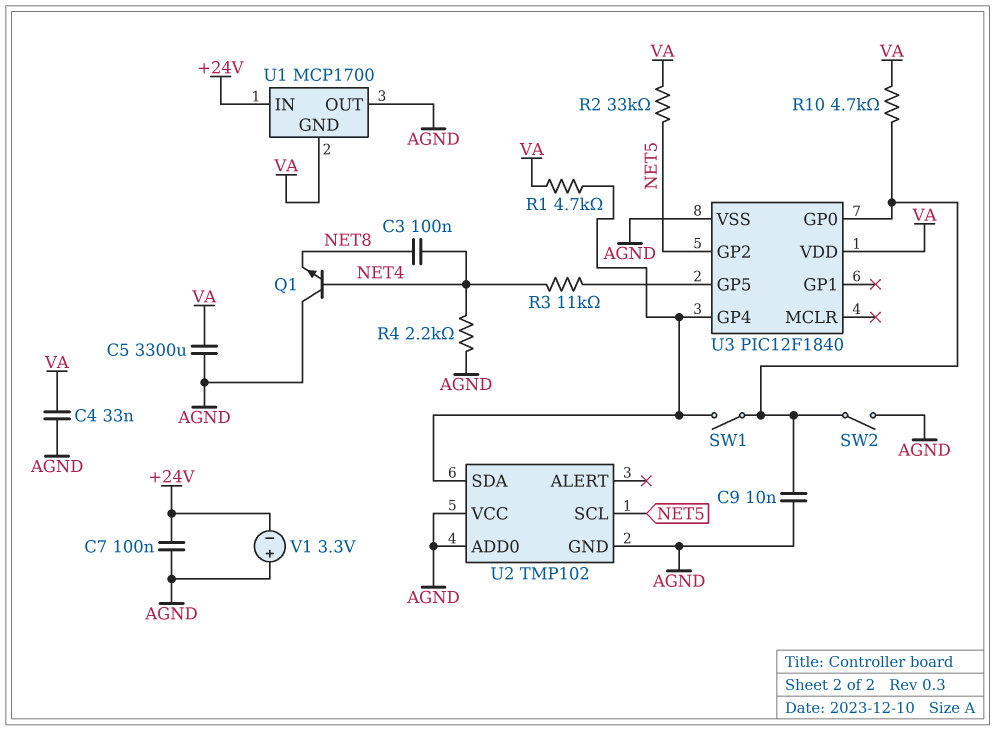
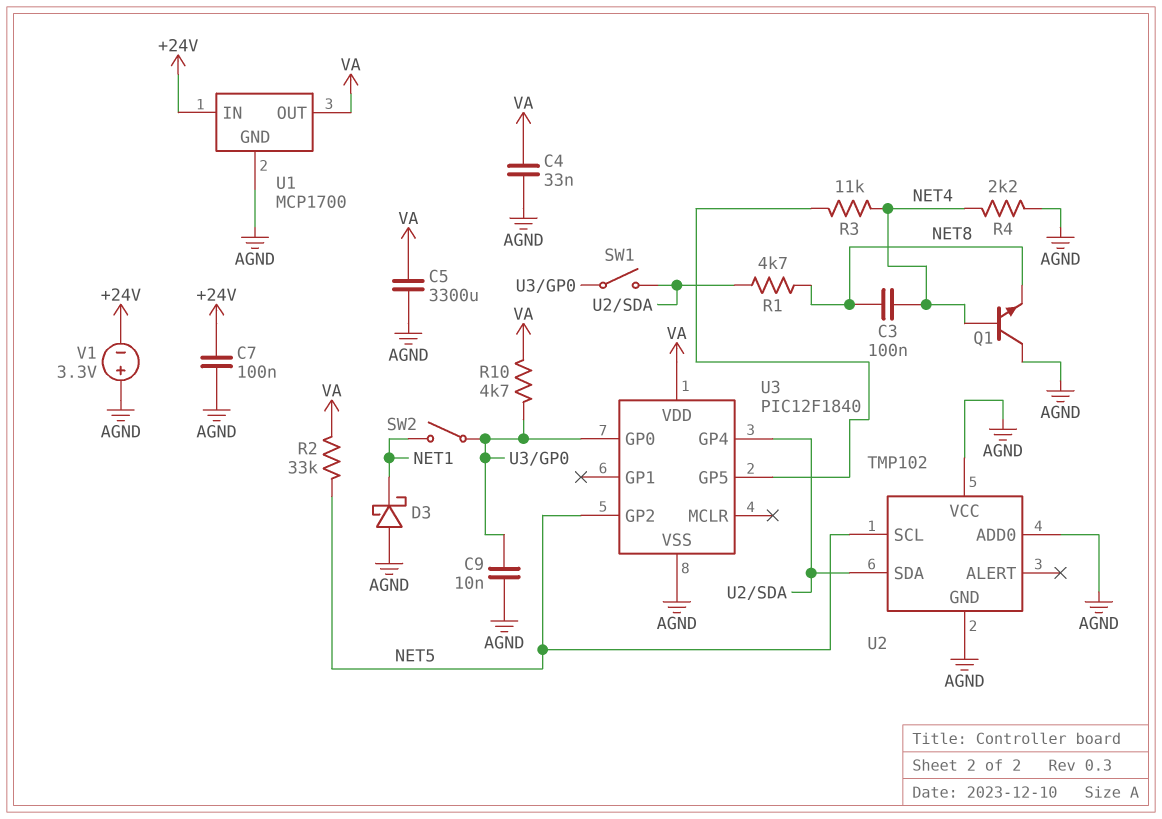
D3: none -> schottky (A AGND, K NET1)
R1: 4.7k (U2/SDA, VA) -> 4.7k (NET8, U2/SDA)
SW2: switch (AGND, U3/GP0) -> switch (NET1, U3/GP0)
U1 pin GND: VA -> AGND
U1 pin OUT: AGND -> VA

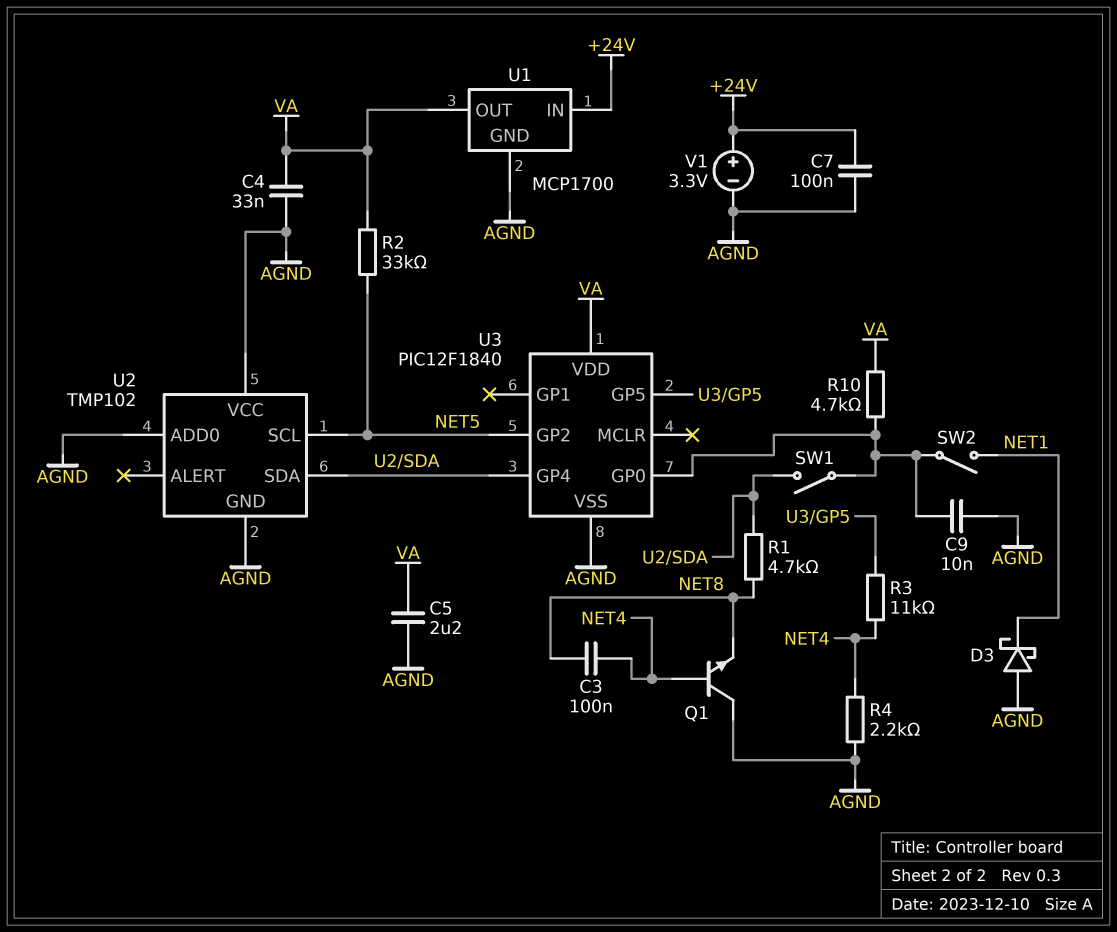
C5: 3300uF (AGND, VA) -> 2.2uF (AGND, VA)
V1: 3.3V (plus AGND, minus +24V) -> 3.3V (plus +24V, minus AGND)

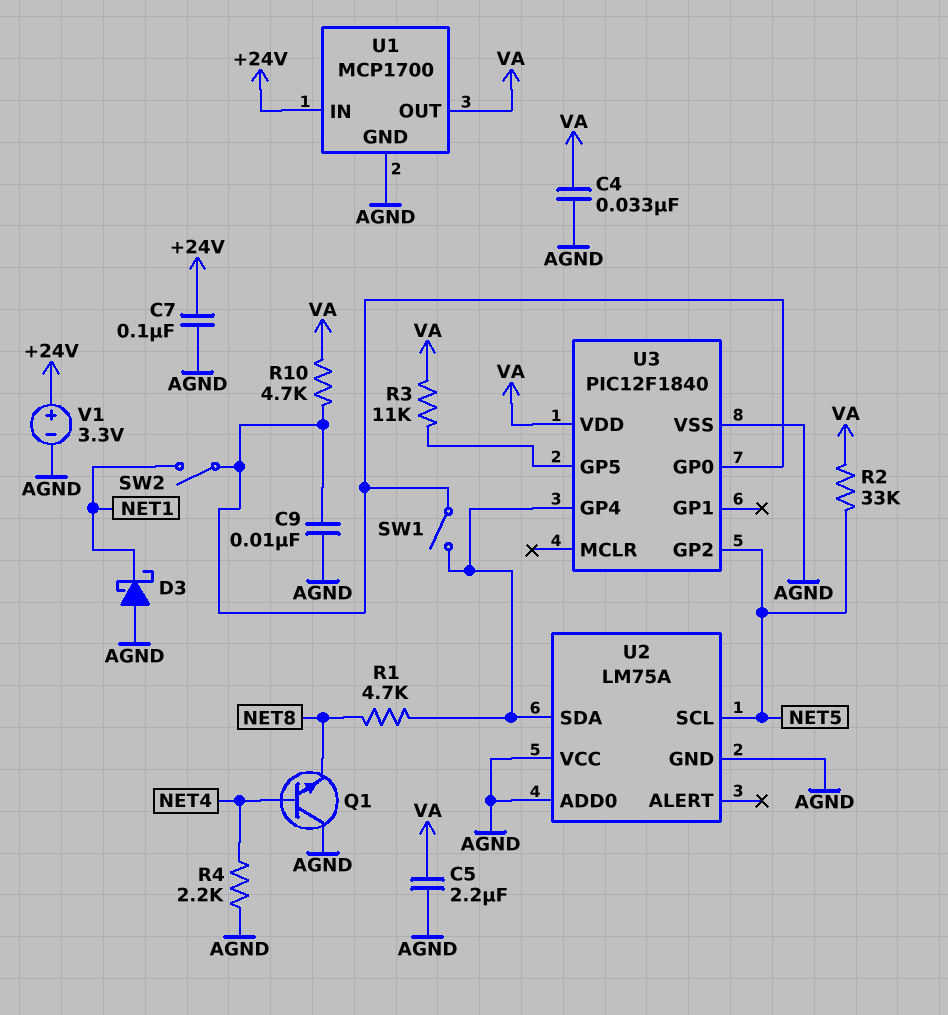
C3: 100nF (NET4, NET8) -> none
R3: 11k (NET4, U3/GP5) -> 11k (U3/GP5, VA)
U2: TMP102 -> LM75A

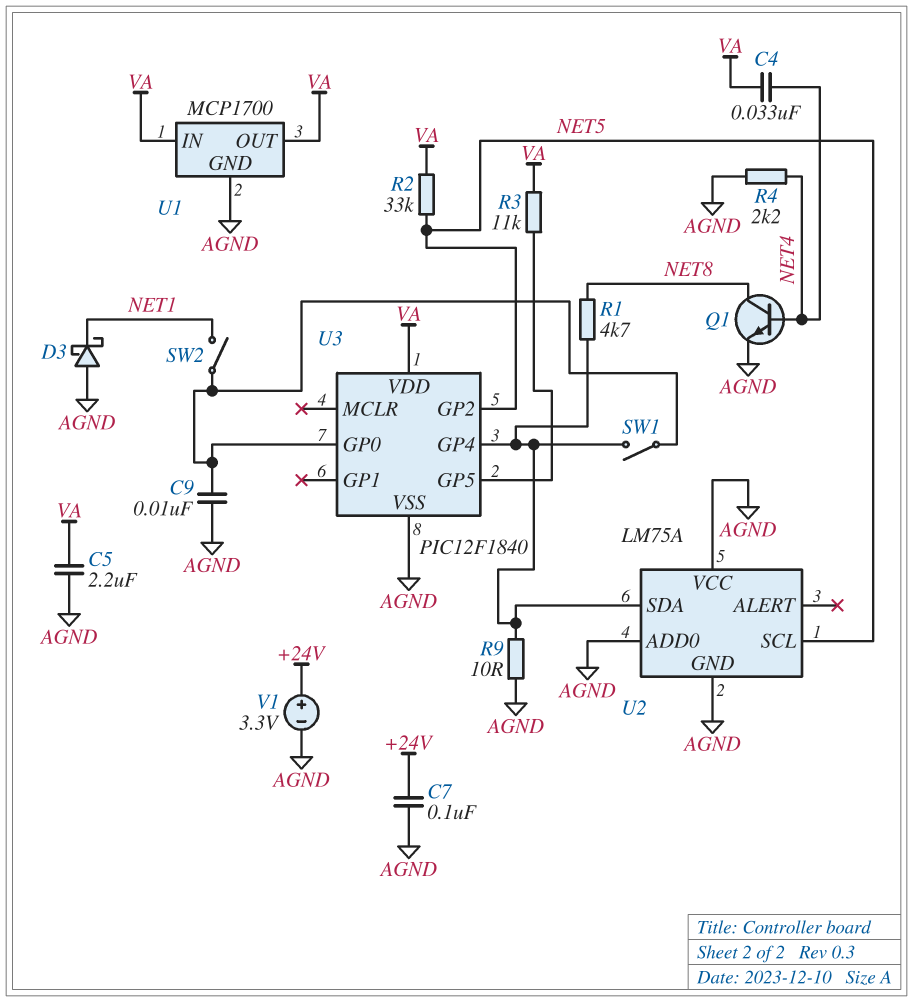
C4: 33nF (AGND, VA) -> 33nF (NET4, VA)
Q1: NPN (B NET4, C AGND, E NET8) -> NPN (B NET4, C NET8, E AGND)
R9: none -> 10 (AGND, U2/SDA)
R10: 4.7k (U3/GP0, VA) -> none
U1 pin IN: +24V -> VA

